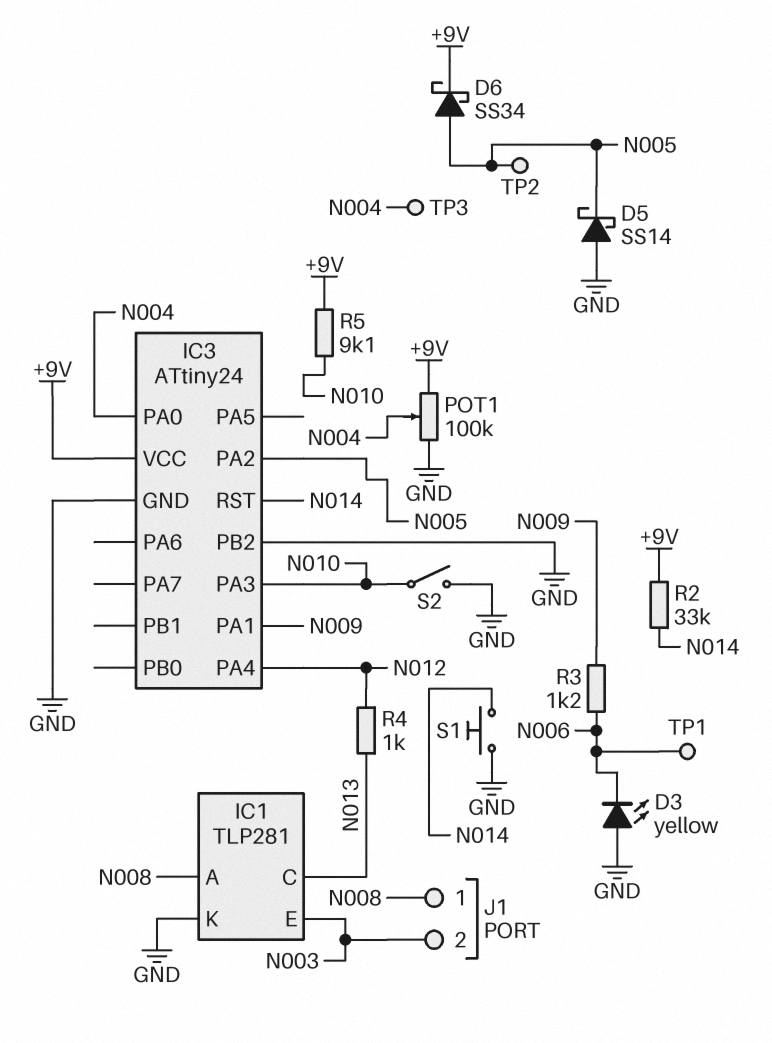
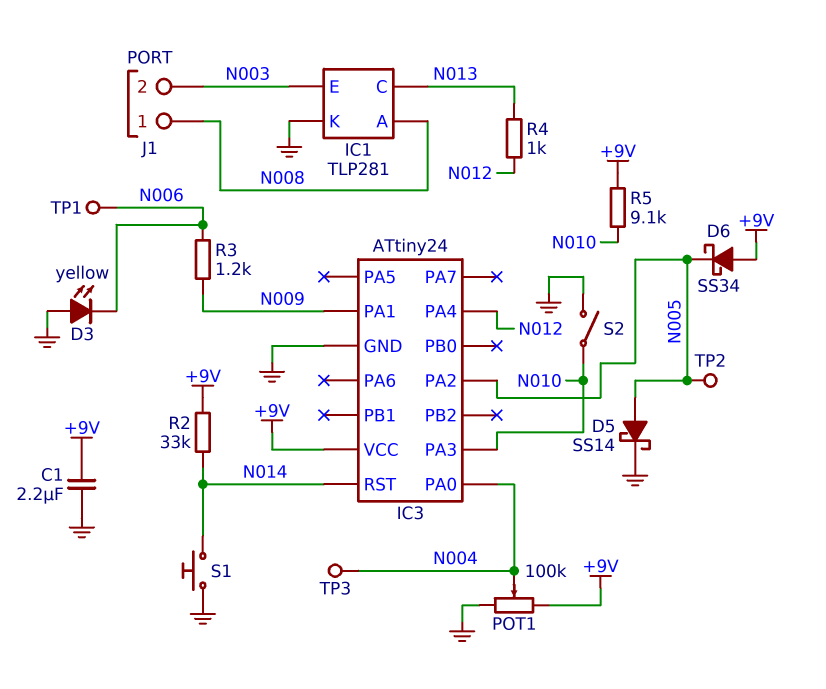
C1: none -> 2.2uF (+9V, GND)
D5: schottky SS14 (A GND, K N005) -> schottky SS14 (A N005, K GND)
D6: schottky SS34 (A N005, K +9V) -> schottky SS34 (A +9V, K N005)
IC3 pin PB2: GND -> none

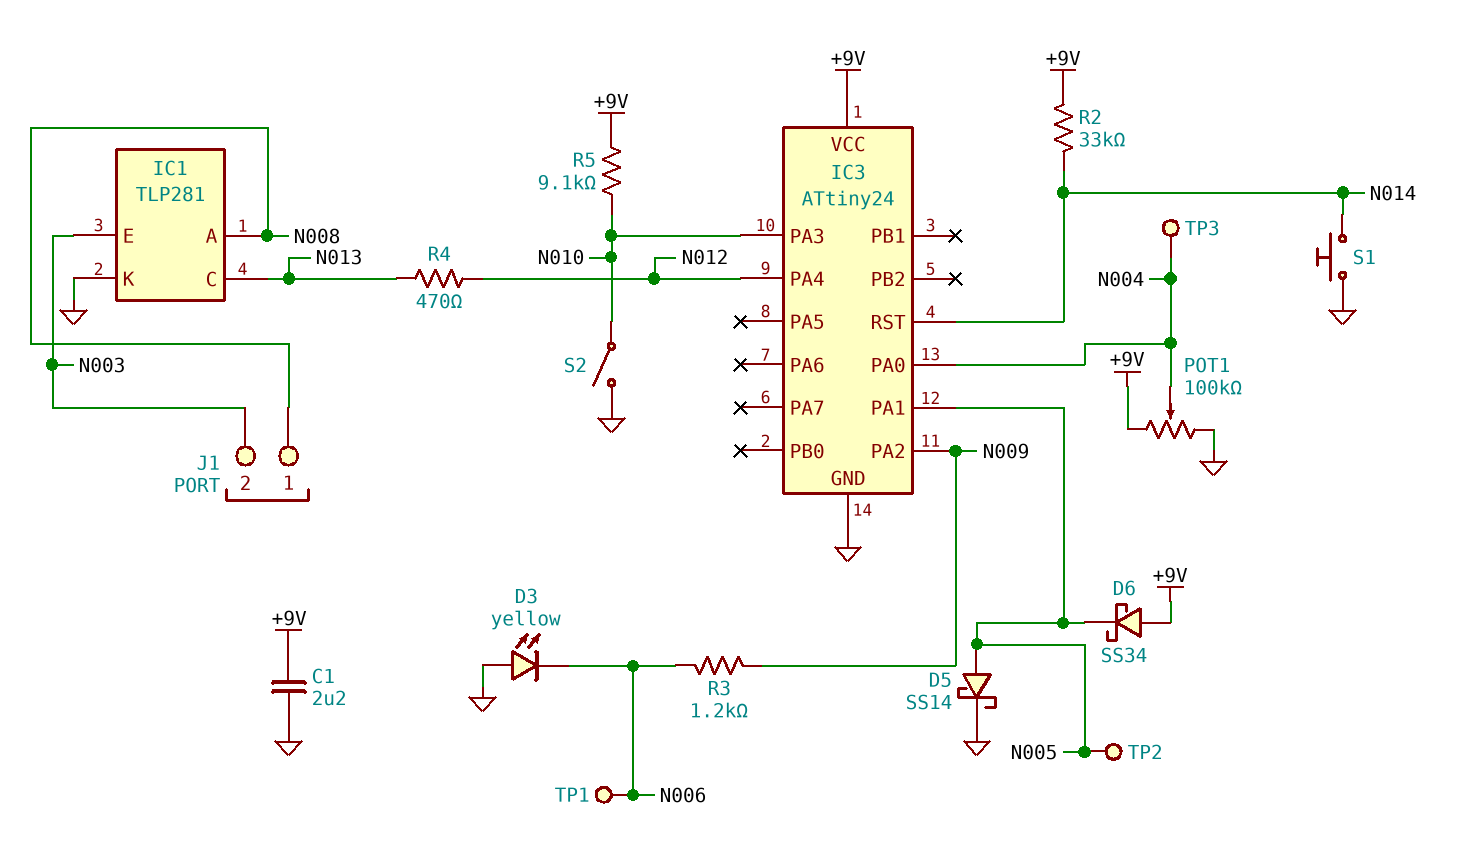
IC3 pin PA1: N009 -> N005
IC3 pin PA2: N005 -> N009
R4: 1k (N012, N013) -> 470 (N012, N013)

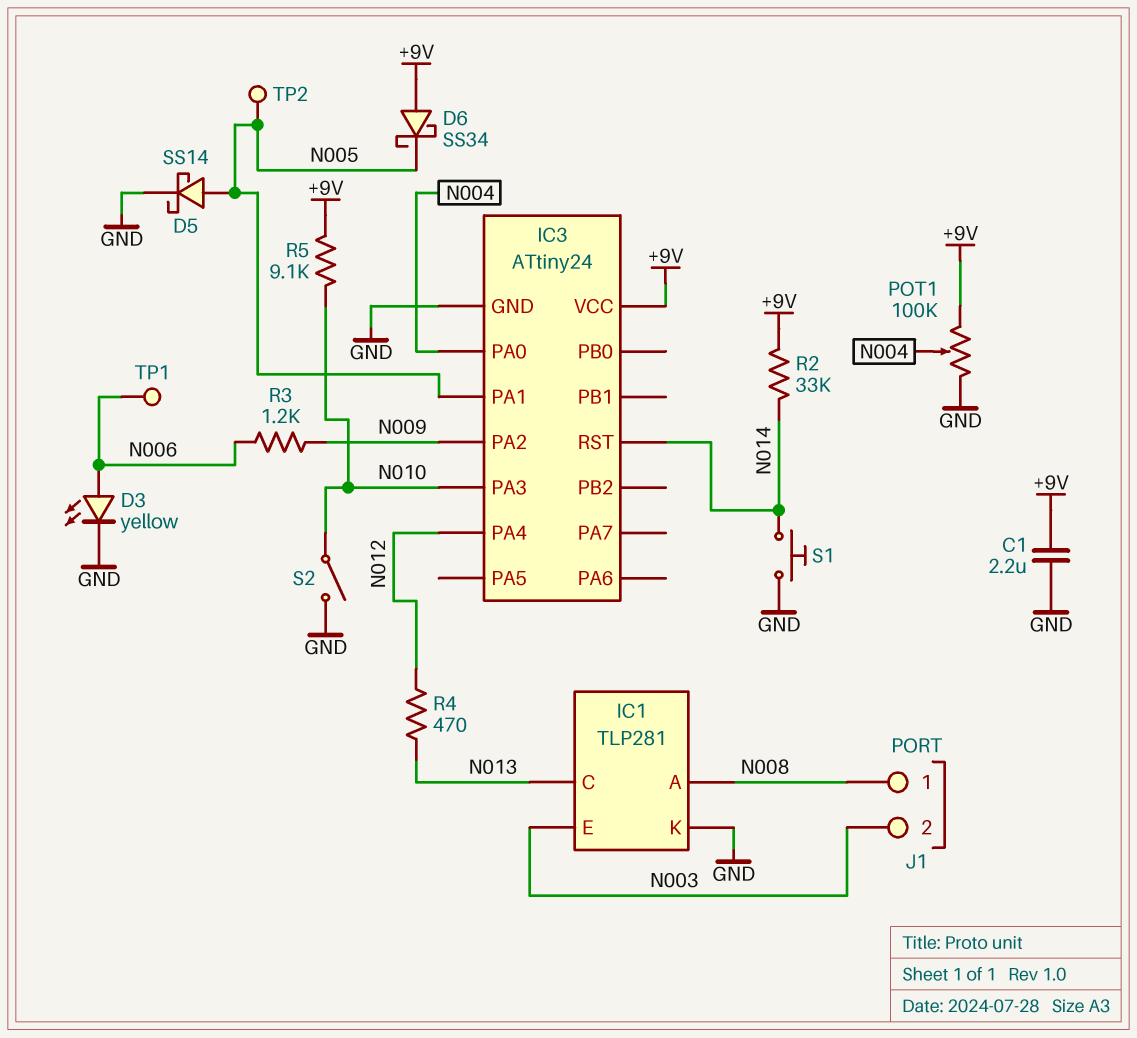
D3: LED yellow (A GND, K N006) -> LED yellow (A N006, K GND)
TP3: test point (N004) -> none

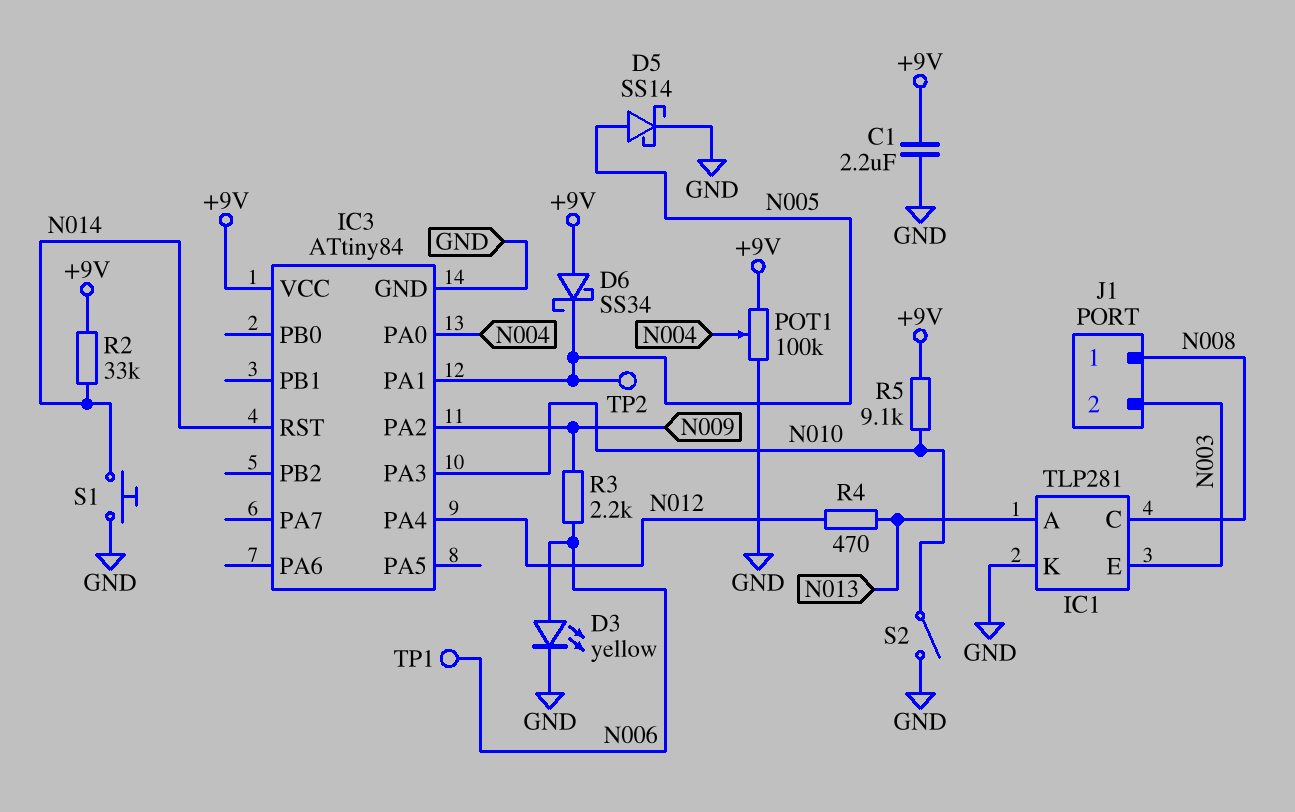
IC1 pin A: N008 -> N013
IC1 pin C: N013 -> N008
IC3: ATtiny24 -> ATtiny84
R3: 1.2k (N006, N009) -> 2.2k (N006, N009)

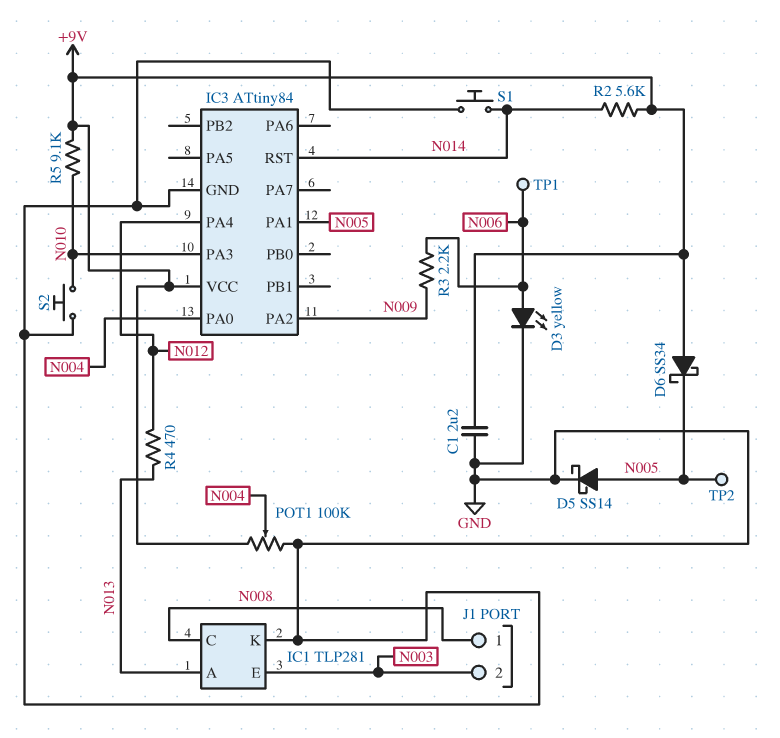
R2: 33k (+9V, N014) -> 5.6k (+9V, N014)
S2: switch (GND, N010) -> button (GND, N010)

